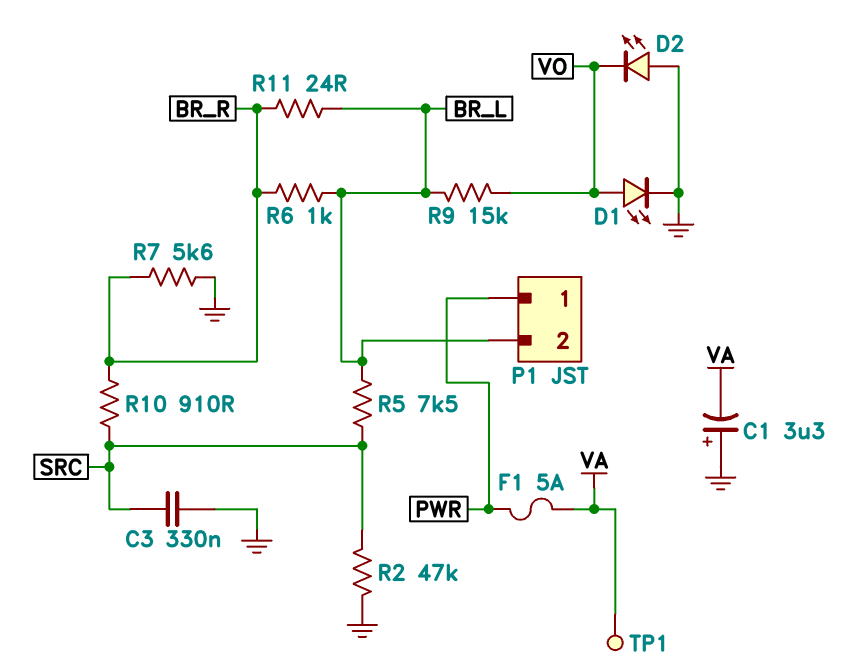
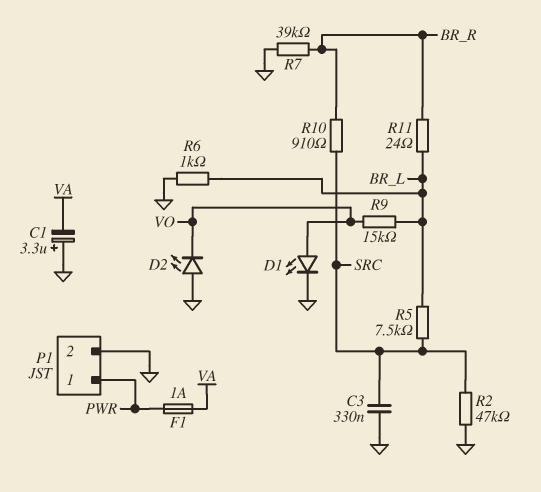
F1: 5A (PWR, VA) -> 1A (PWR, VA)
P1 pin 2: BR_L -> GND
R6: 1k (BR_L, BR_R) -> 1k (BR_L, GND)
R7: 5.6k (BR_R, GND) -> 39k (BR_R, GND)
TP1: test point (VA) -> none

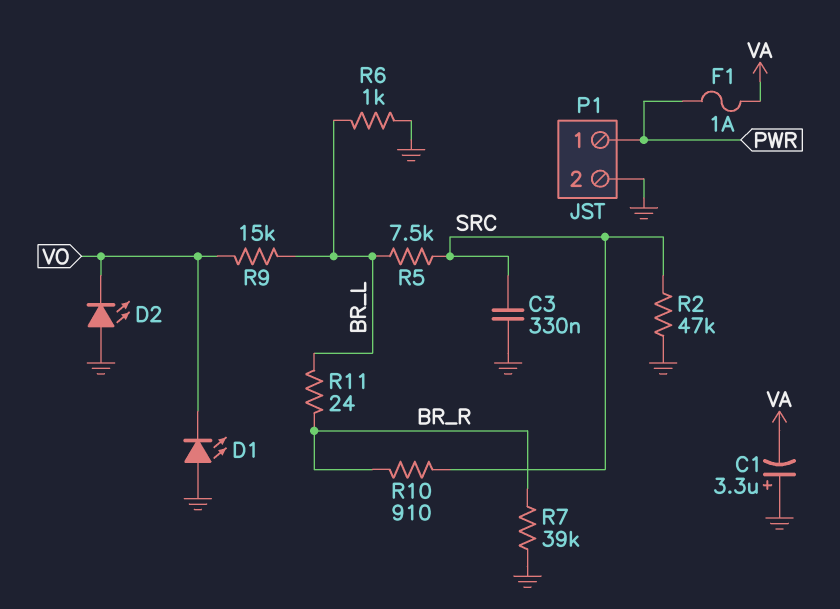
D1: LED (A VO, K GND) -> LED (A GND, K VO)

